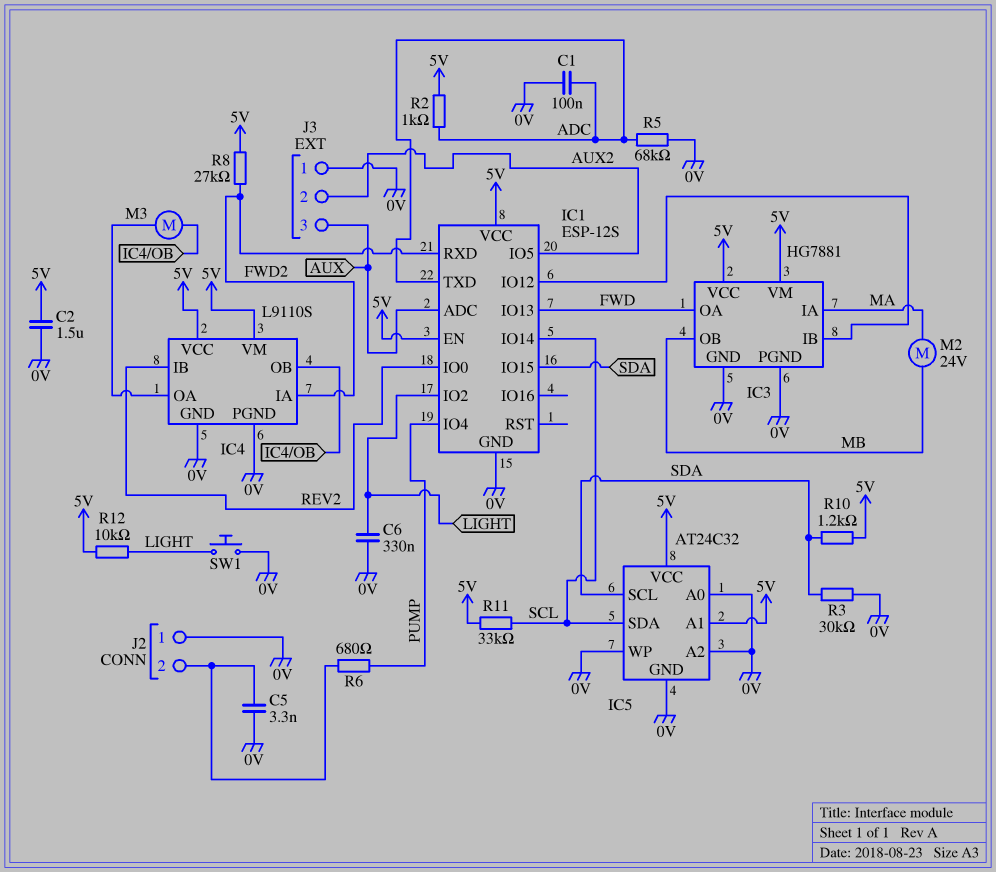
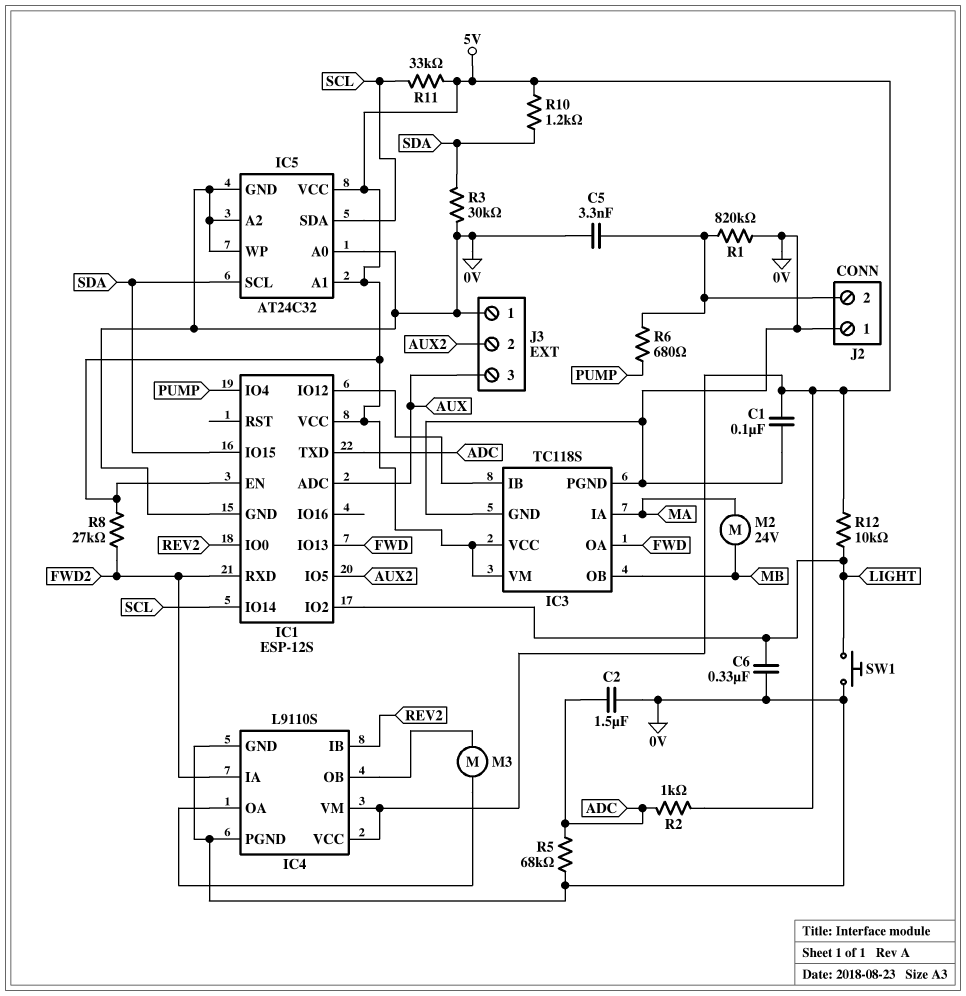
C1: 100nF (0V, ADC) -> 100nF (0V, 5V)
C2: 1.5uF (0V, 5V) -> 1.5uF (0V, ADC)
IC3: HG7881 -> TC118S
R1: none -> 820k (0V, J2/2)

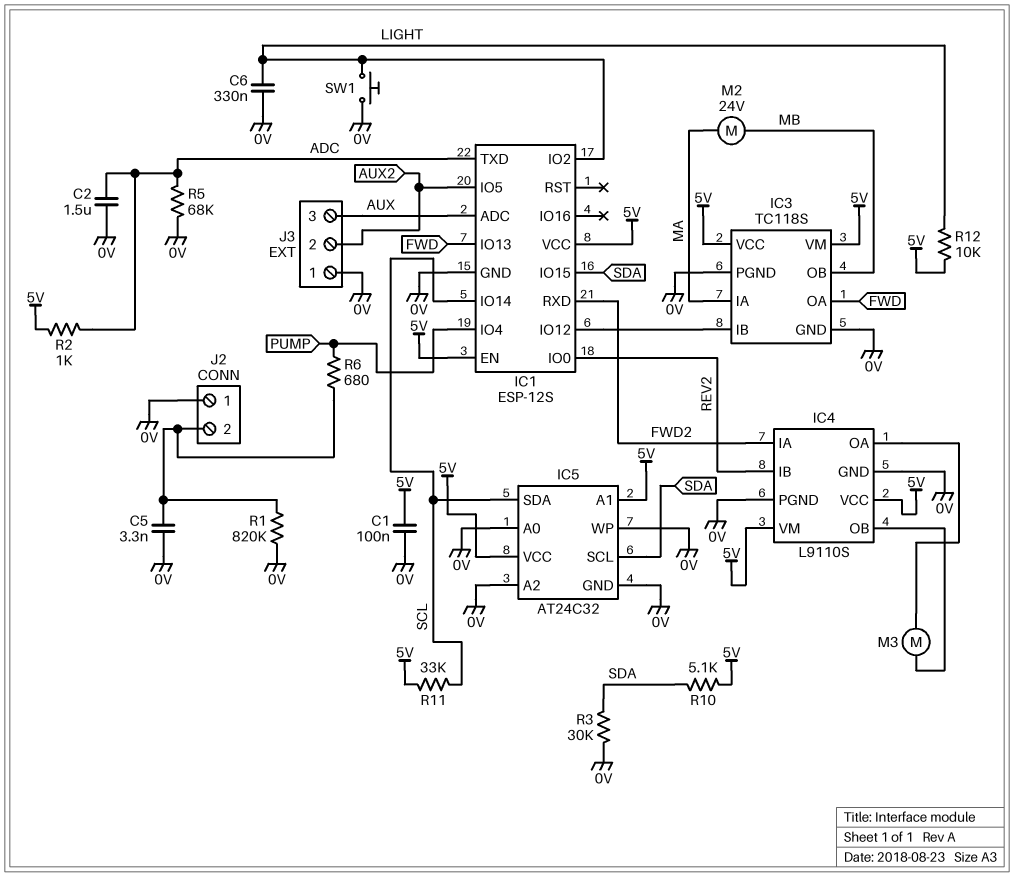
R8: 27k (5V, FWD2) -> none
R10: 1.2k (5V, SDA) -> 5.1k (5V, SDA)

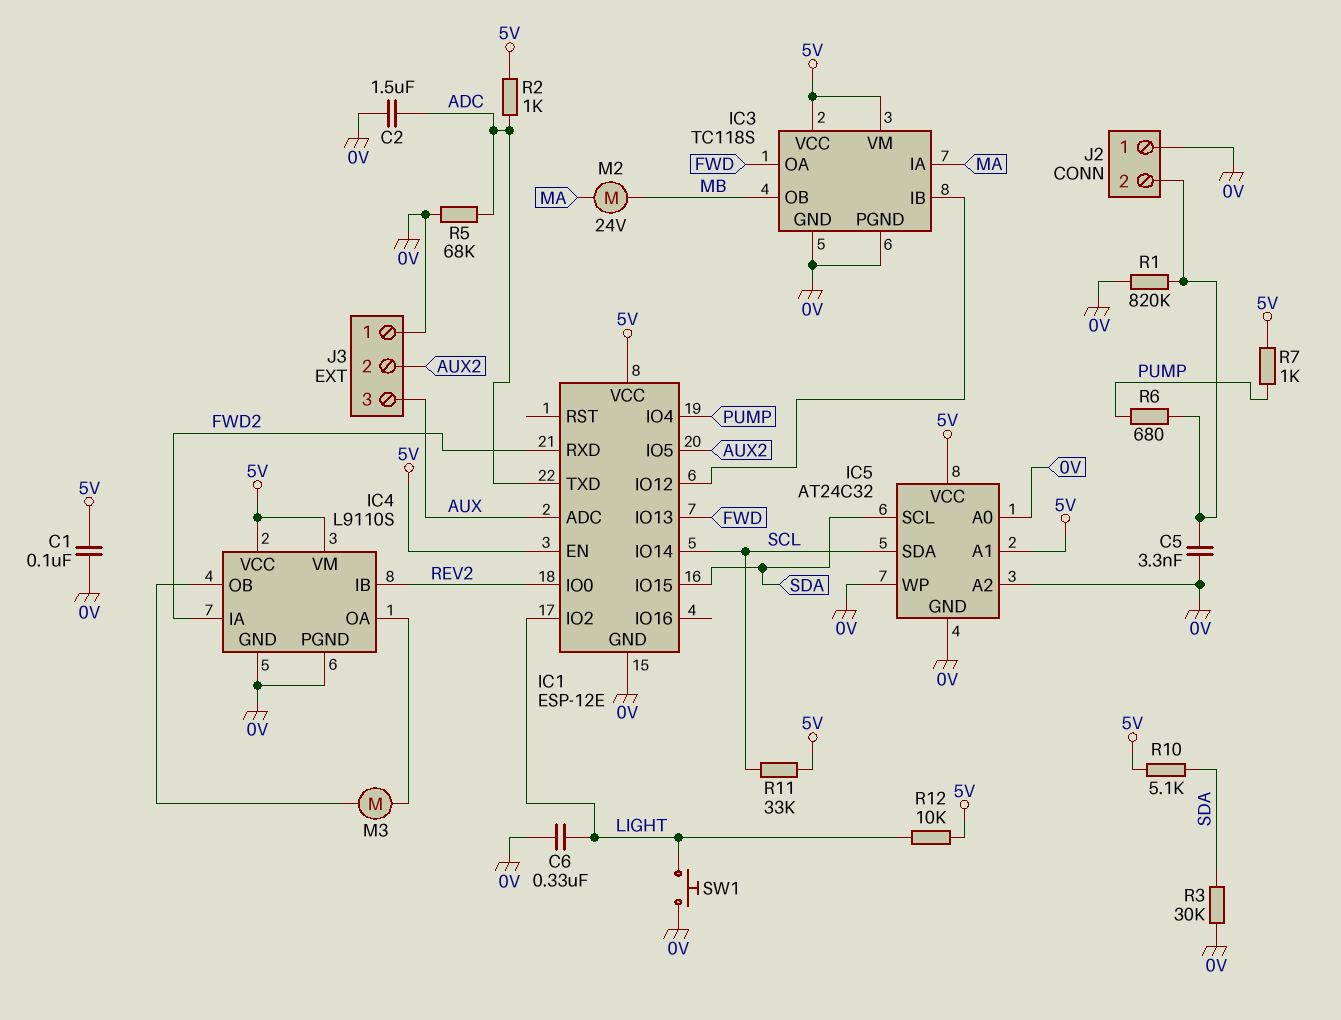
IC1: ESP-12S -> ESP-12E
R7: none -> 1k (5V, PUMP)

